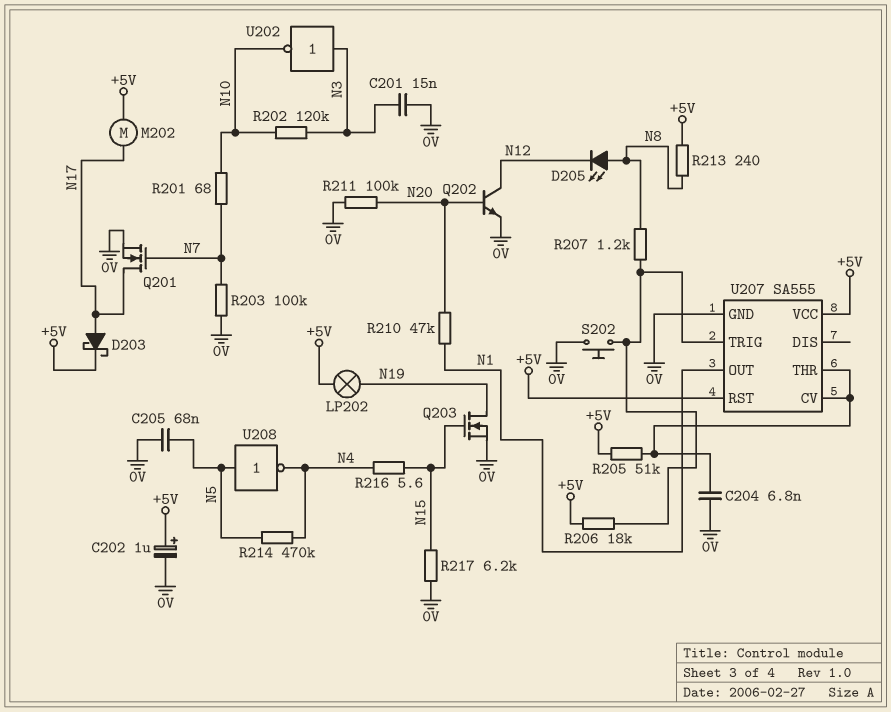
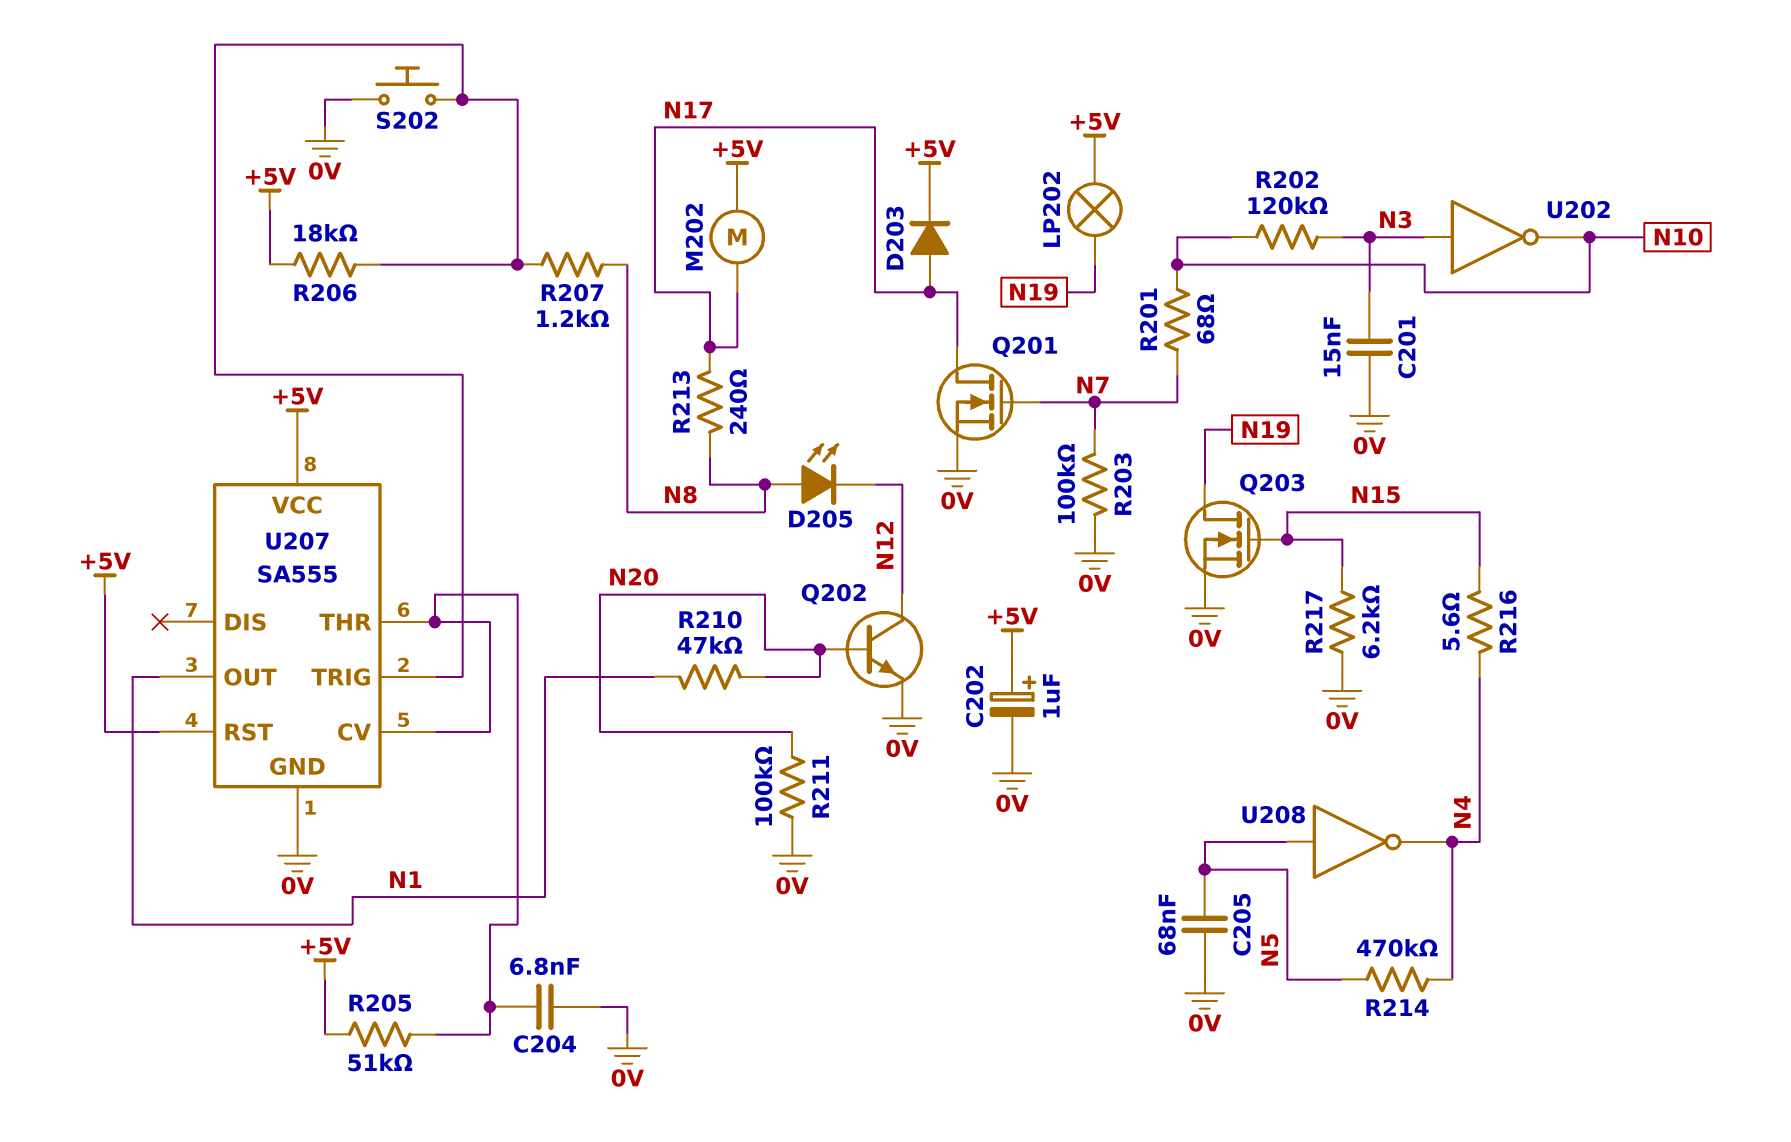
D203: schottky (A N17, K +5V) -> diode (A N17, K +5V)
R213: 240 (+5V, N8) -> 240 (N8, N17)

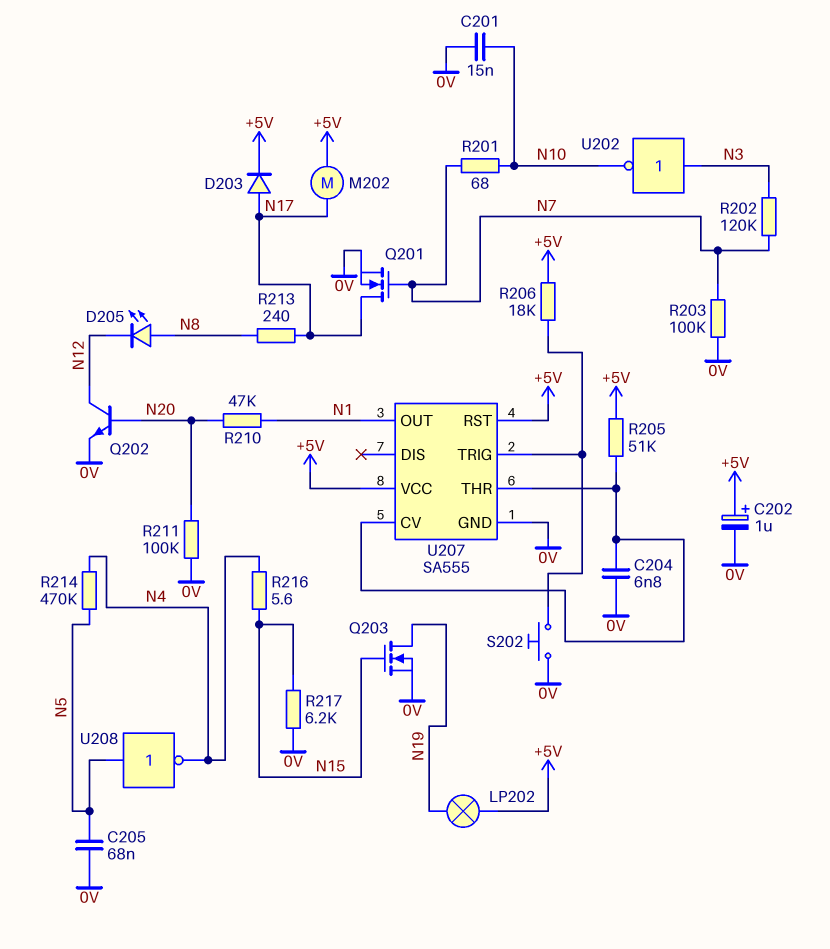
C201: 15nF (0V, N3) -> 15nF (0V, N10)
R202: 120k (N3, N10) -> 120k (N3, N7)
R207: 1.2k (N8, U207/TRIG) -> none

